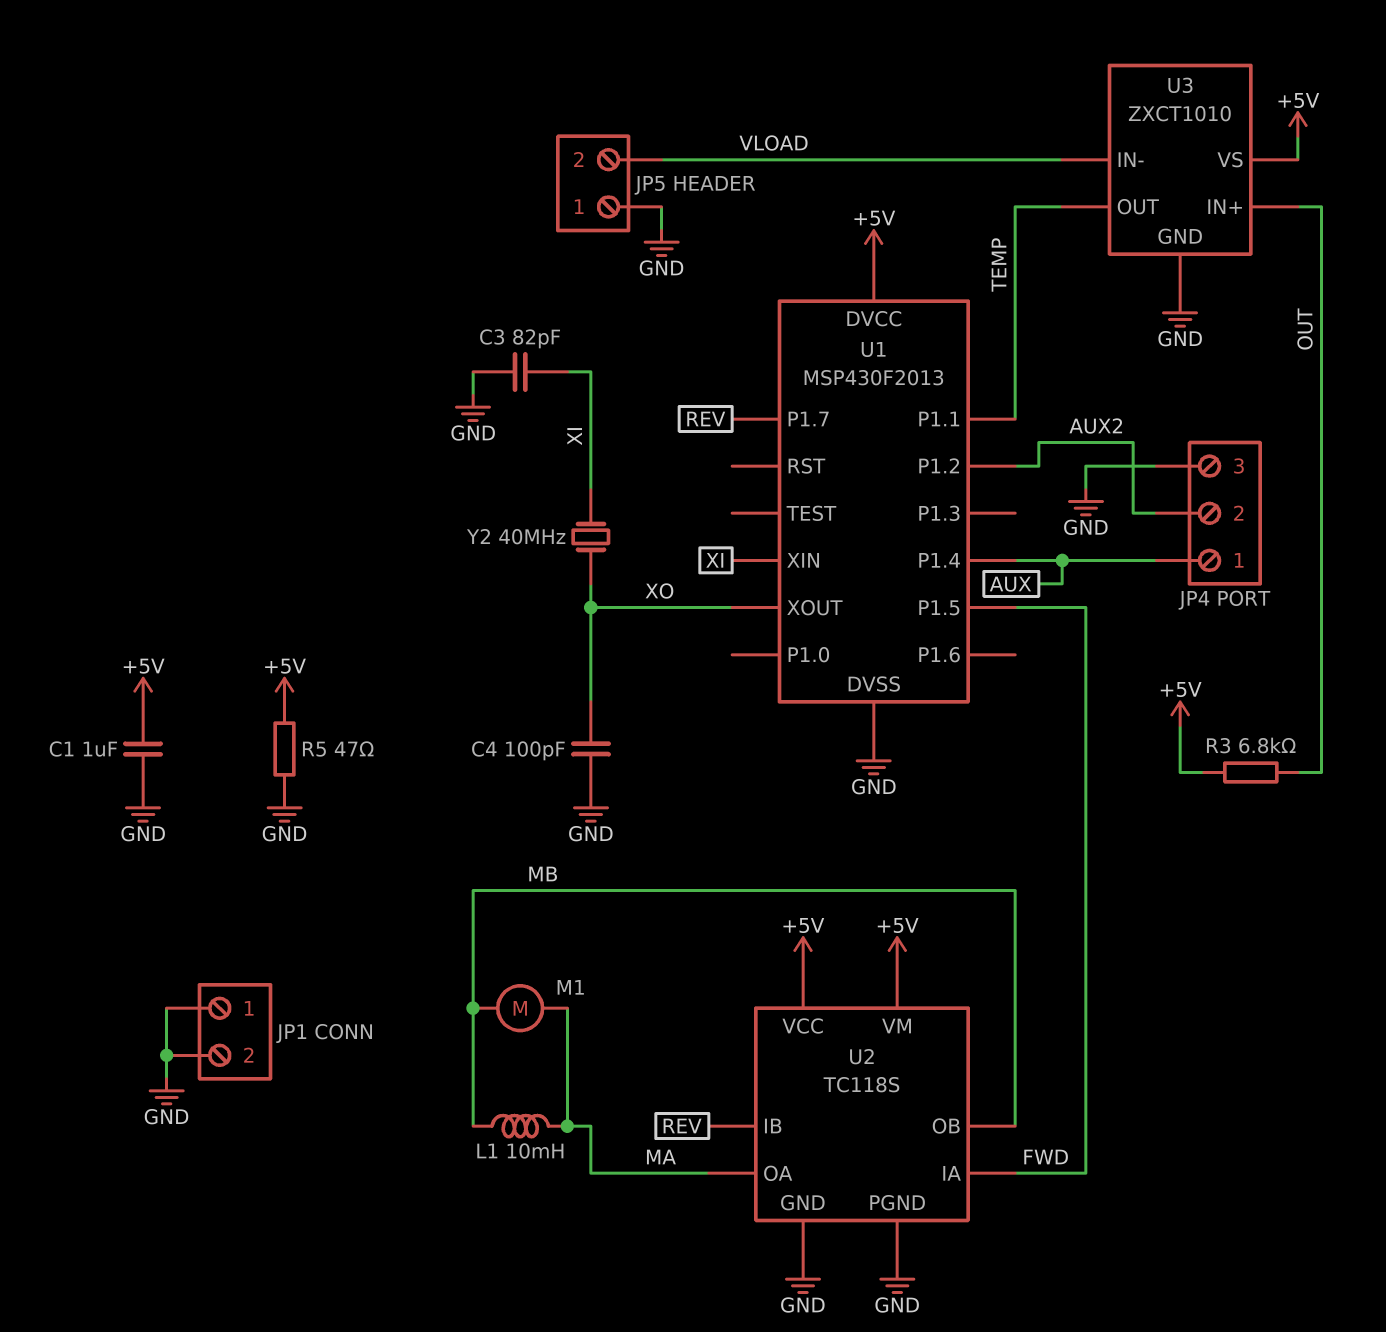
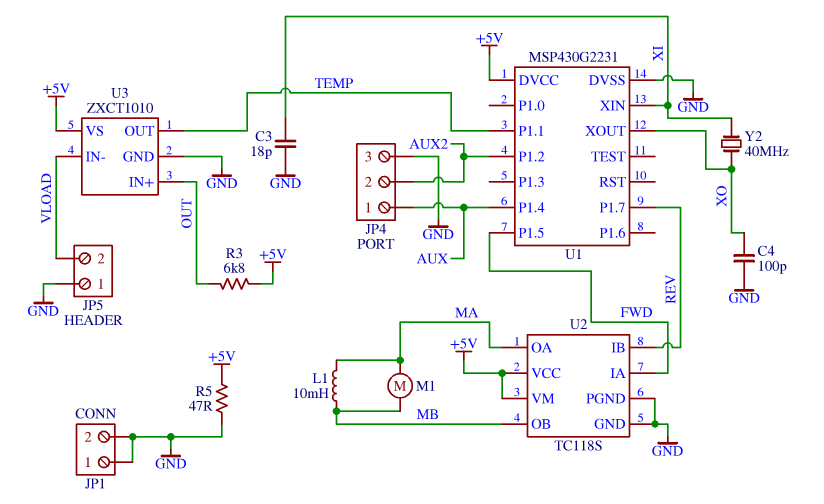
C1: 1uF (+5V, GND) -> none
C3: 82pF (GND, XI) -> 18pF (GND, XI)
U1: MSP430F2013 -> MSP430G2231

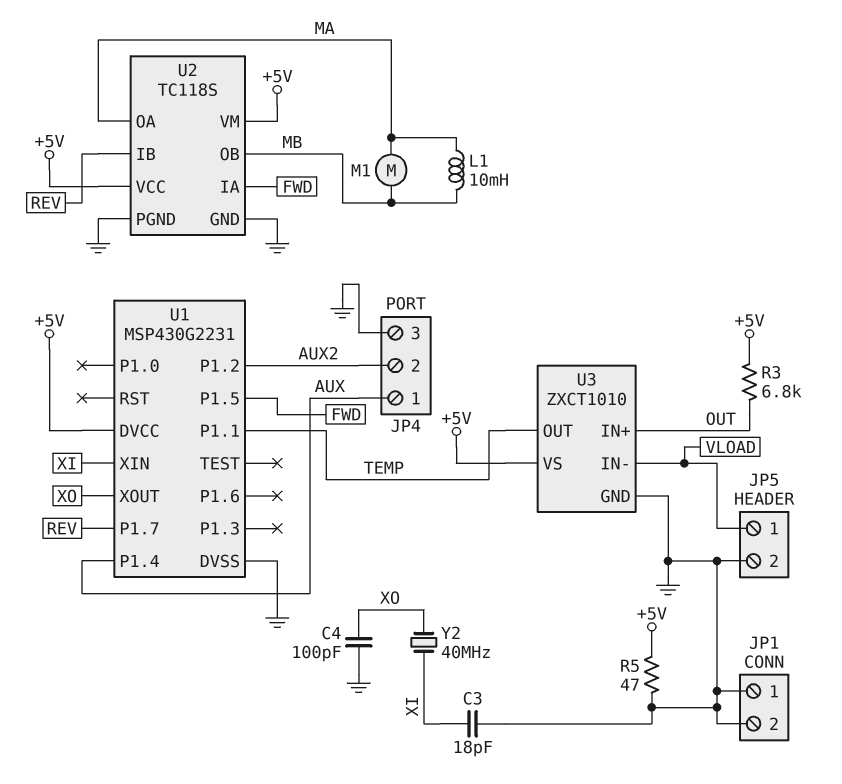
JP5 pin 1: GND -> VLOAD
JP5 pin 2: VLOAD -> GND

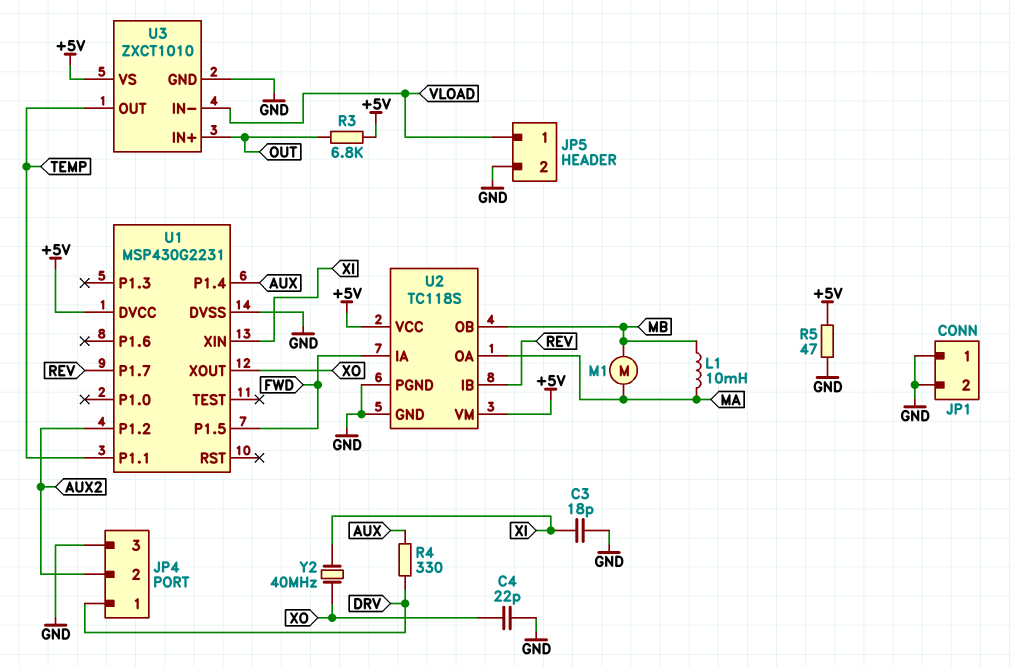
C4: 100pF (GND, XO) -> 22pF (GND, XO)
JP4 pin 1: AUX -> DRV
R4: none -> 330 (AUX, DRV)

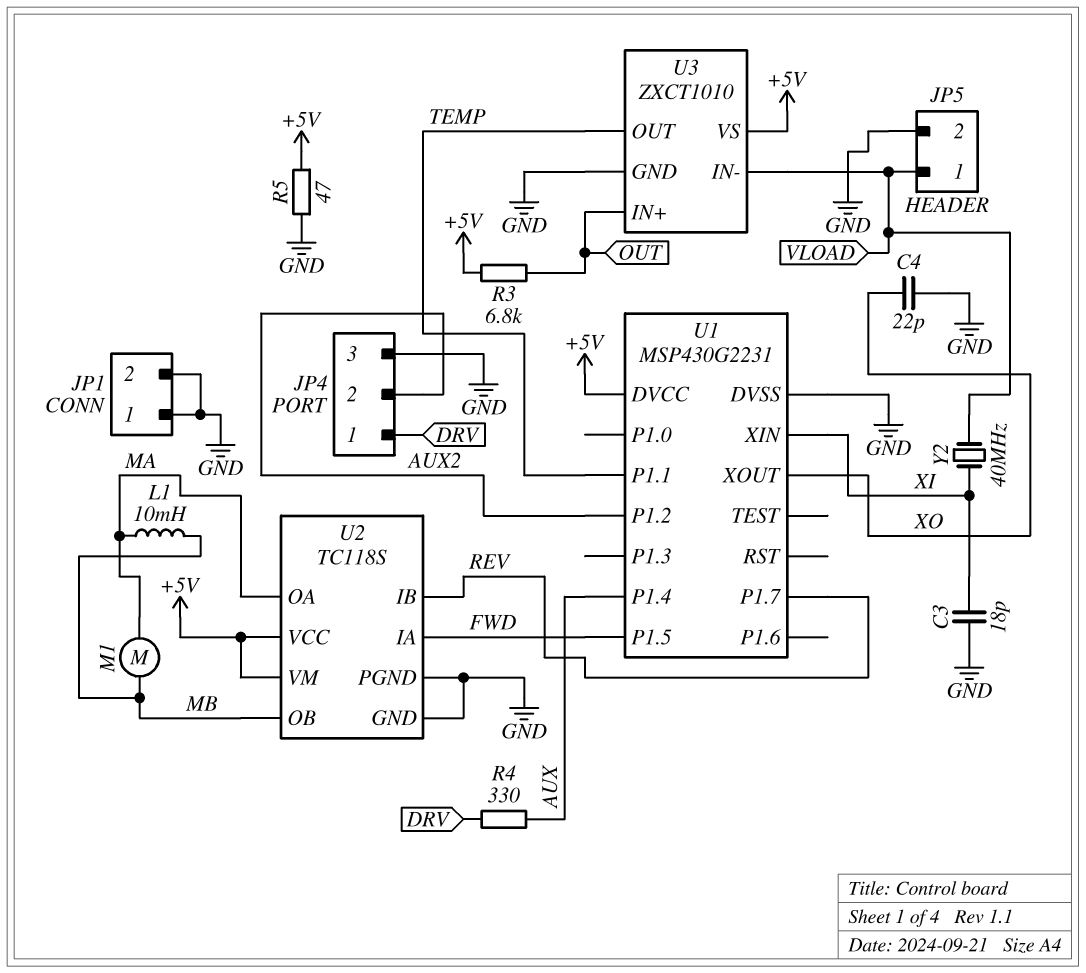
Y2: 40MHz (XI, XO) -> 40MHz (VLOAD, XI)

